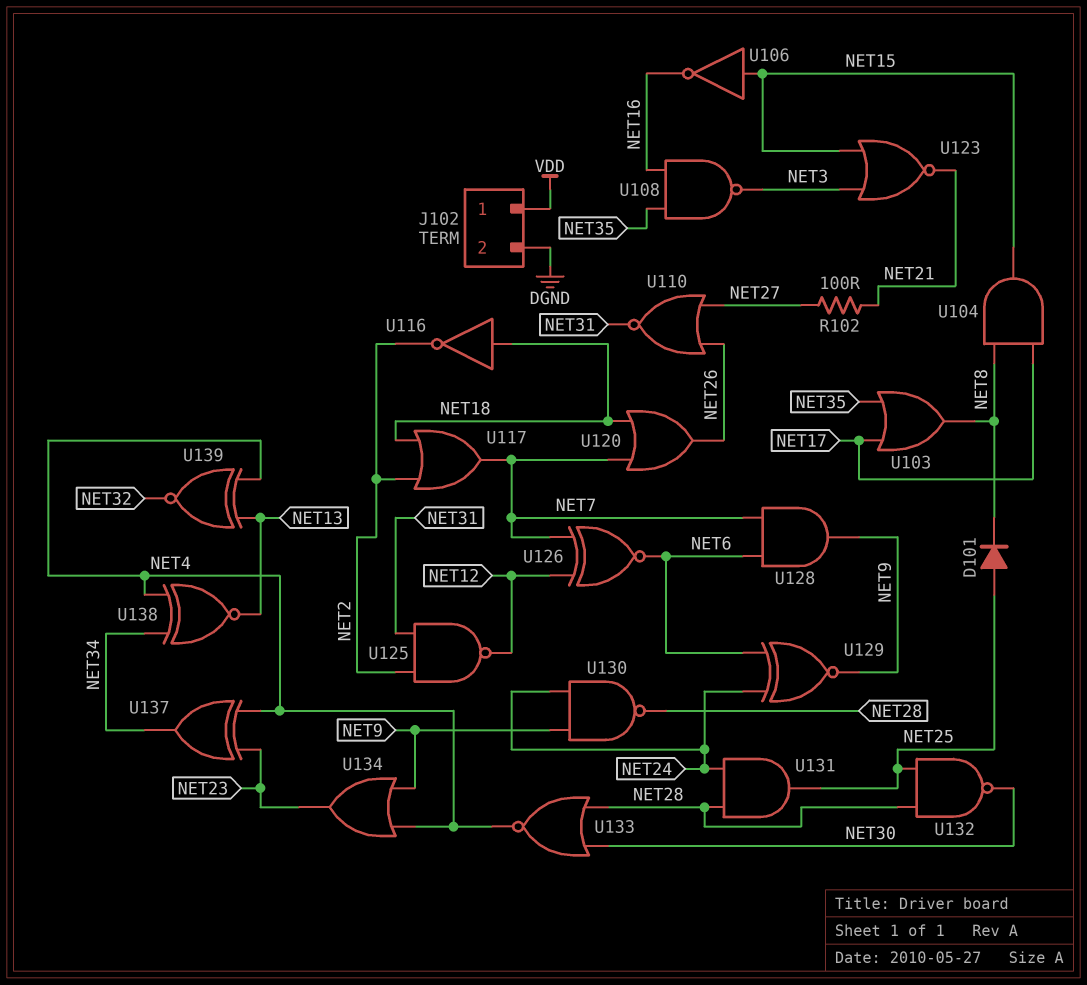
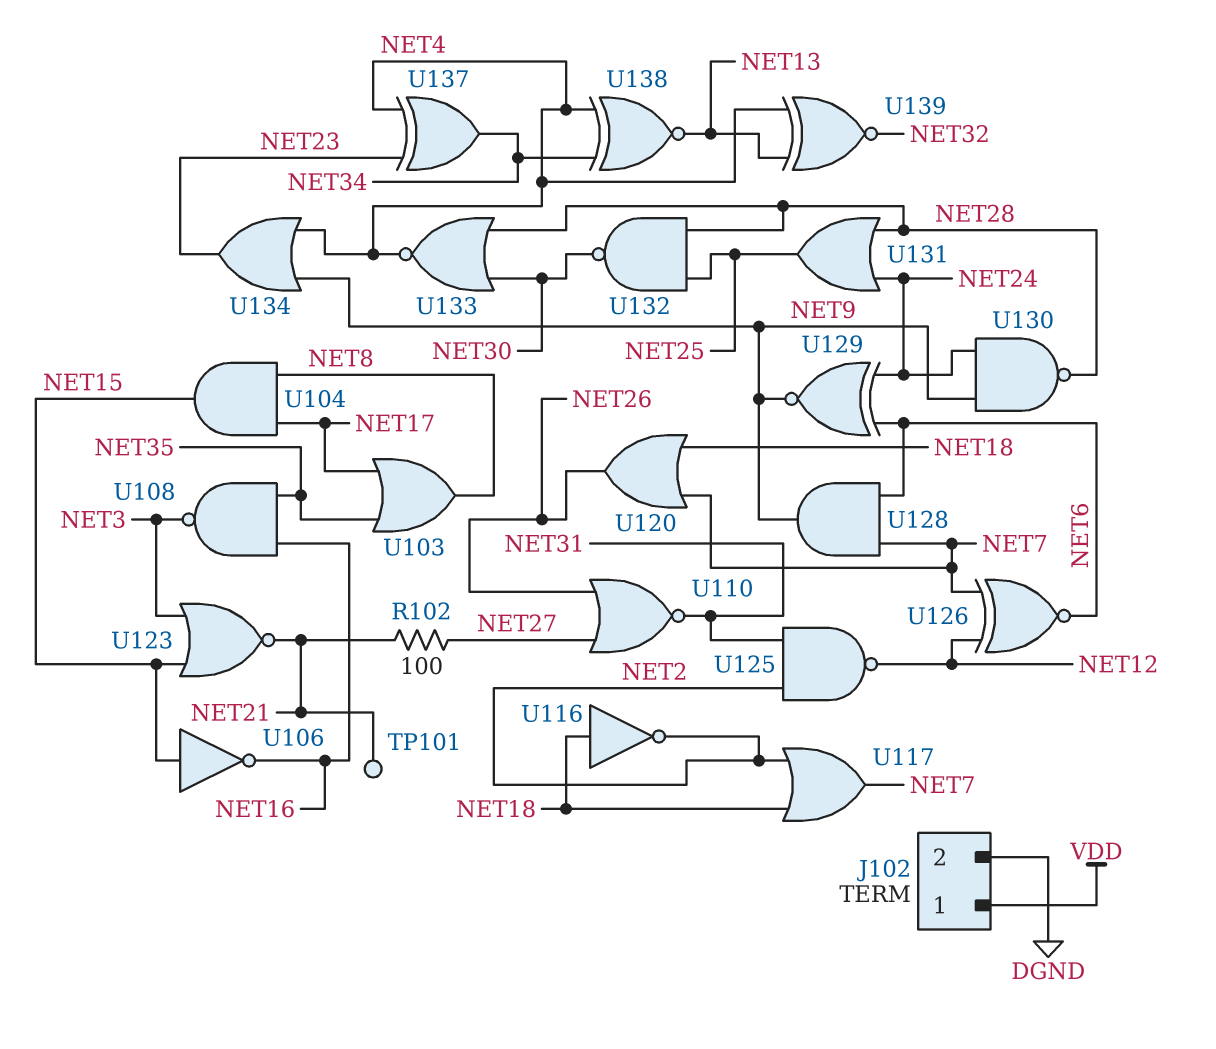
D101: diode (A NET25, K NET8) -> none
TP101: none -> test point (NET21)
U131: AND (in NET24, in NET28, out NET25) -> OR (in NET24, in NET28, out NET25)

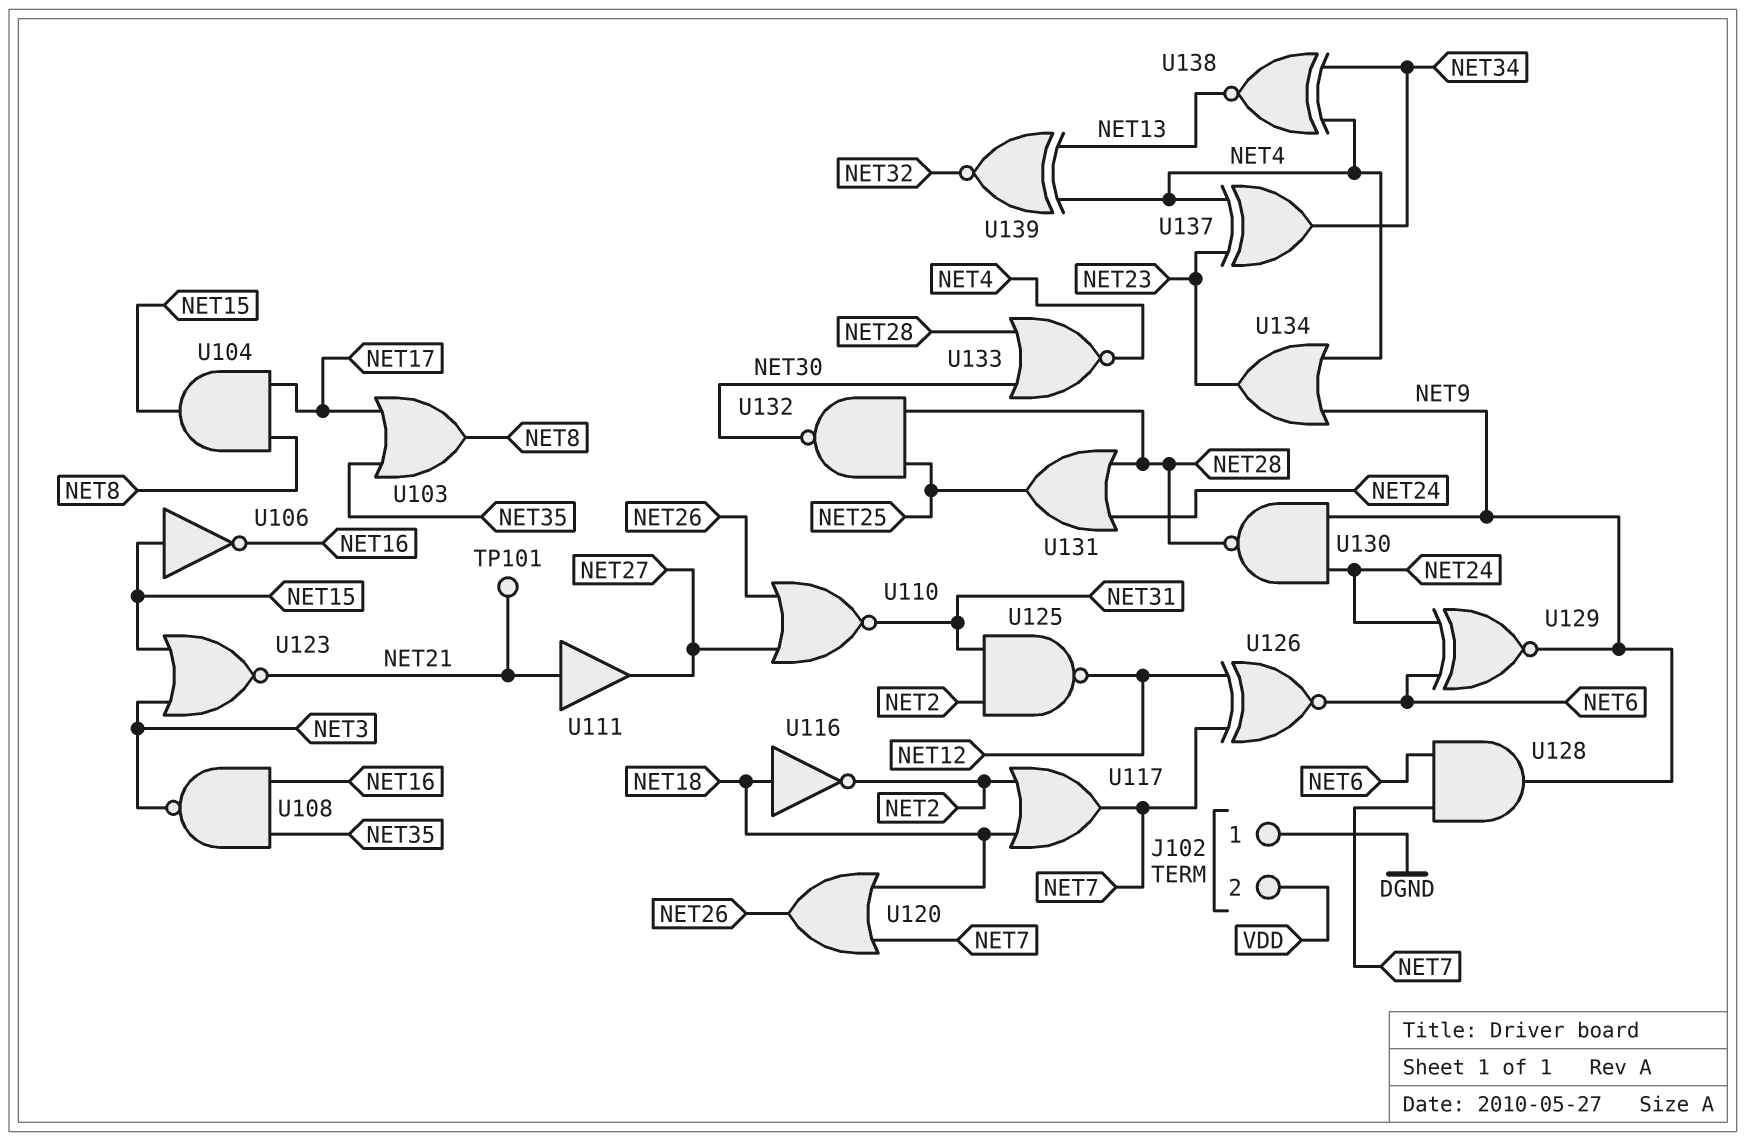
J102 pin 1: VDD -> DGND
J102 pin 2: DGND -> VDD
R102: 100 (NET21, NET27) -> none
U111: none -> buffer (in NET21, out NET27)

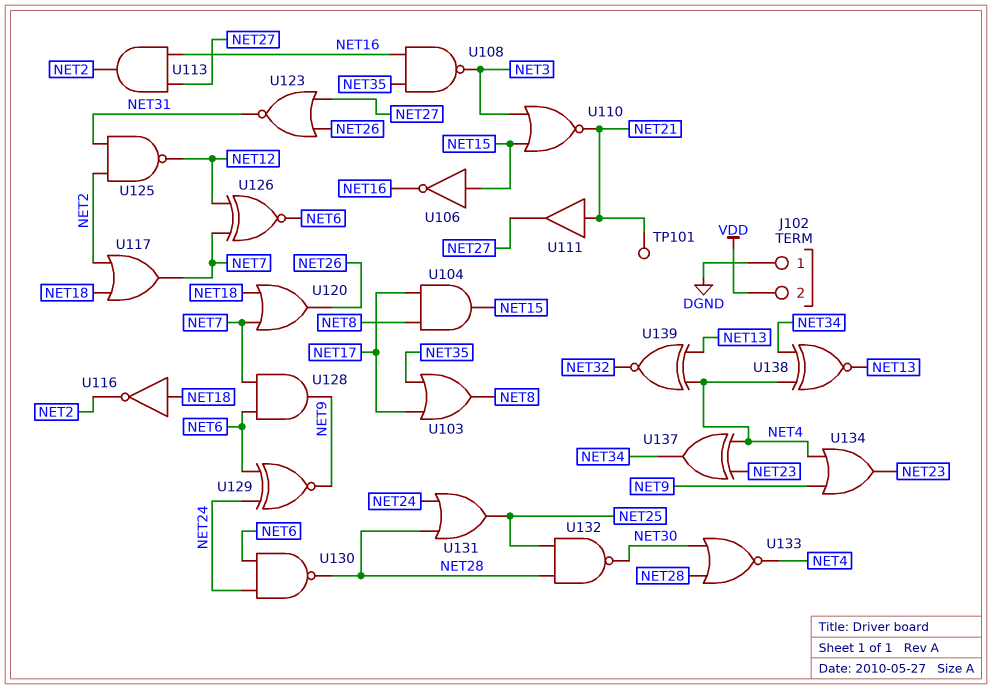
U110: NOR (in NET26, in NET27, out NET31) -> NOR (in NET3, in NET15, out NET21)
U113: none -> AND (in NET16, in NET27, out NET2)
U123: NOR (in NET3, in NET15, out NET21) -> NOR (in NET26, in NET27, out NET31)
U130: NAND (in NET9, in NET24, out NET28) -> NAND (in NET6, in NET24, out NET28)

